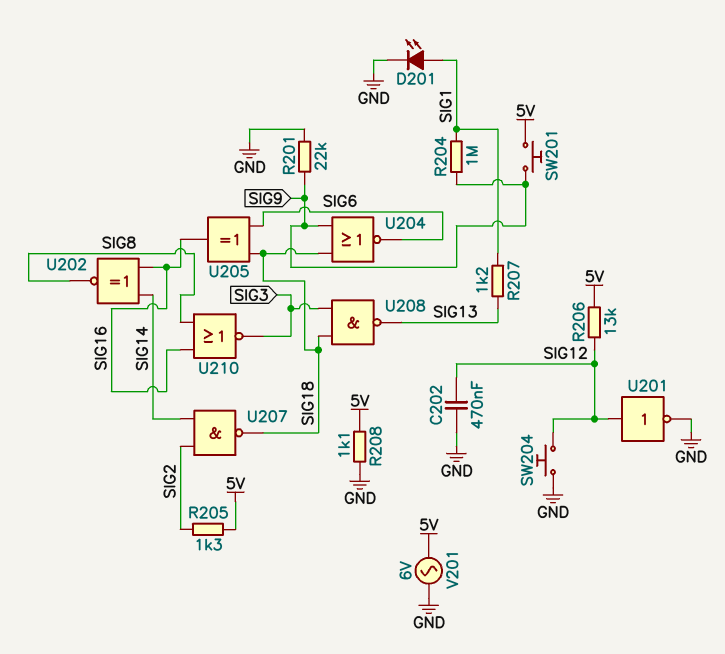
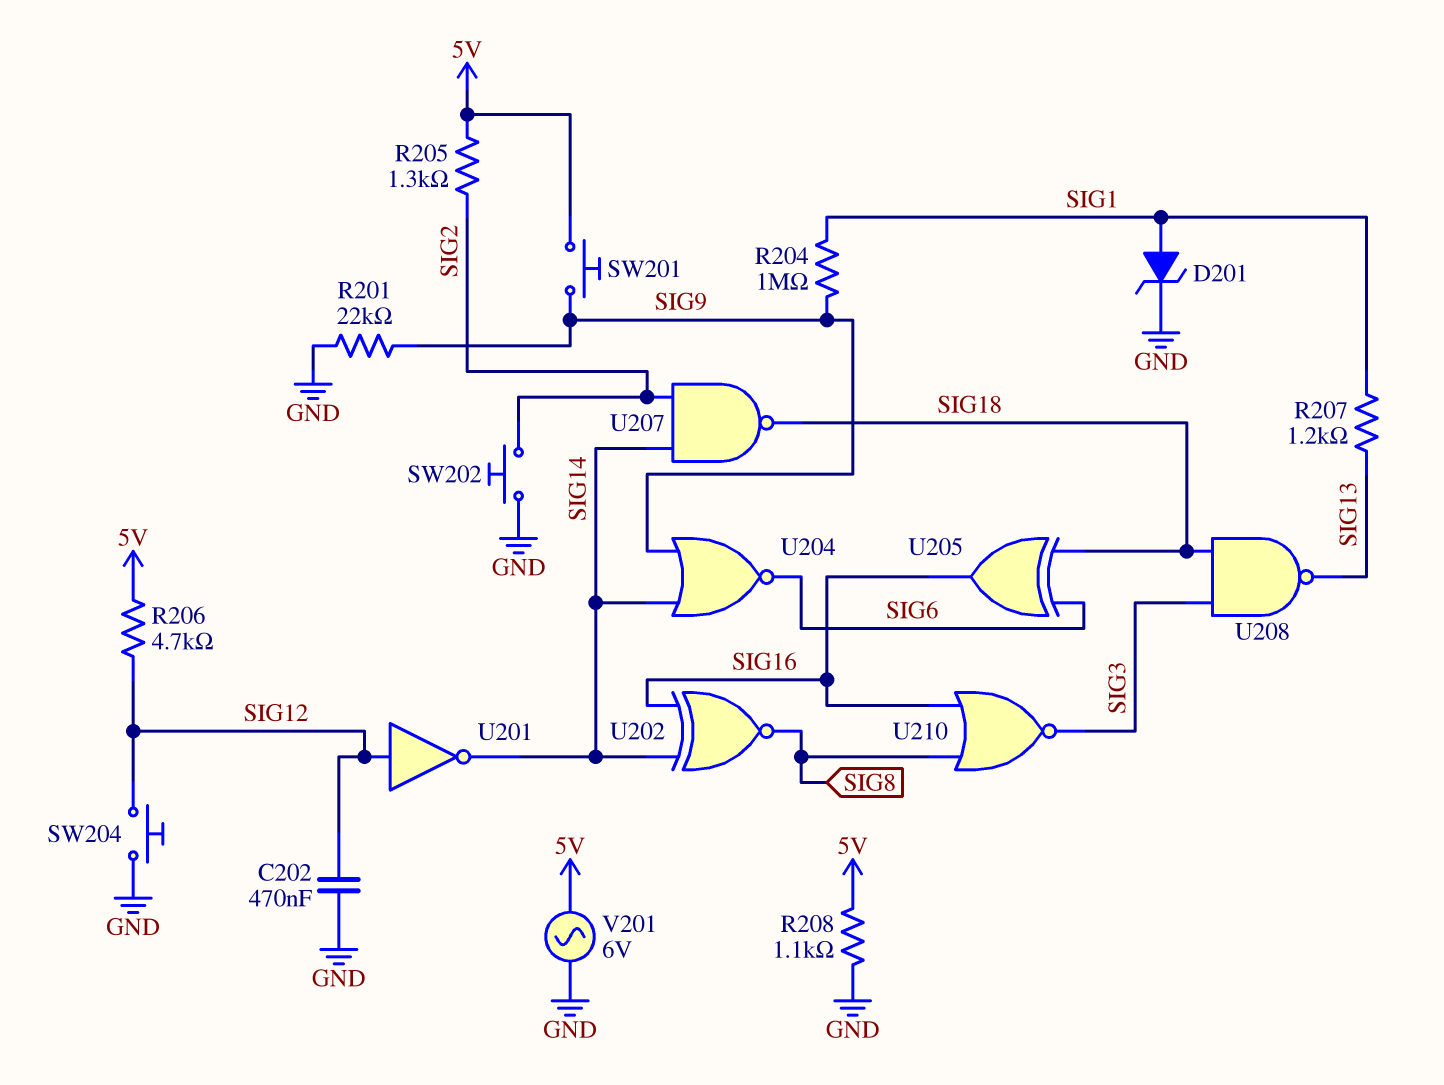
D201: LED (A SIG1, K GND) -> zener (A SIG1, K GND)
R206: 13k (5V, SIG12) -> 4.7k (5V, SIG12)
SW202: none -> button (GND, SIG2)
U201: NOT (in SIG12, out GND) -> NOT (in SIG12, out SIG14)
U204: NOR (in SIG9, in SIG18, out SIG6) -> NOR (in SIG9, in SIG14, out SIG6)

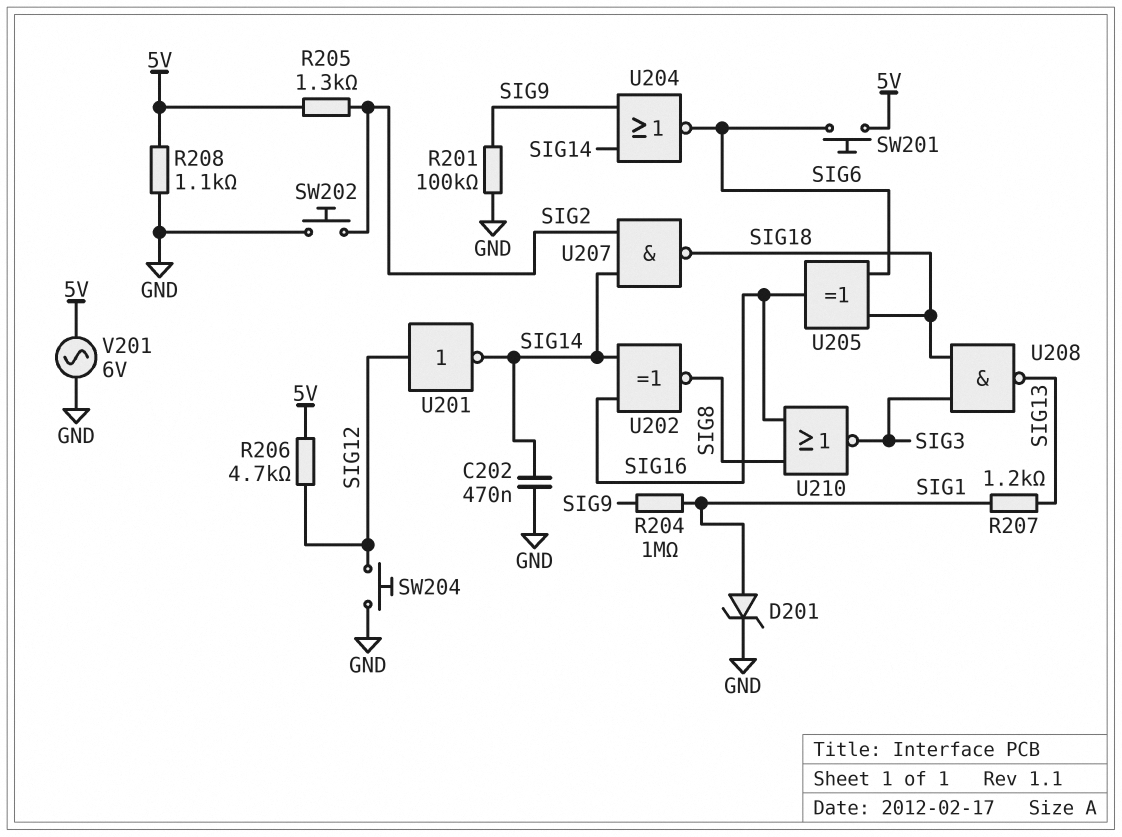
C202: 470nF (GND, SIG12) -> 470nF (GND, SIG14)
R201: 22k (GND, SIG9) -> 100k (GND, SIG9)
SW201: button (5V, SIG9) -> button (5V, SIG6)

